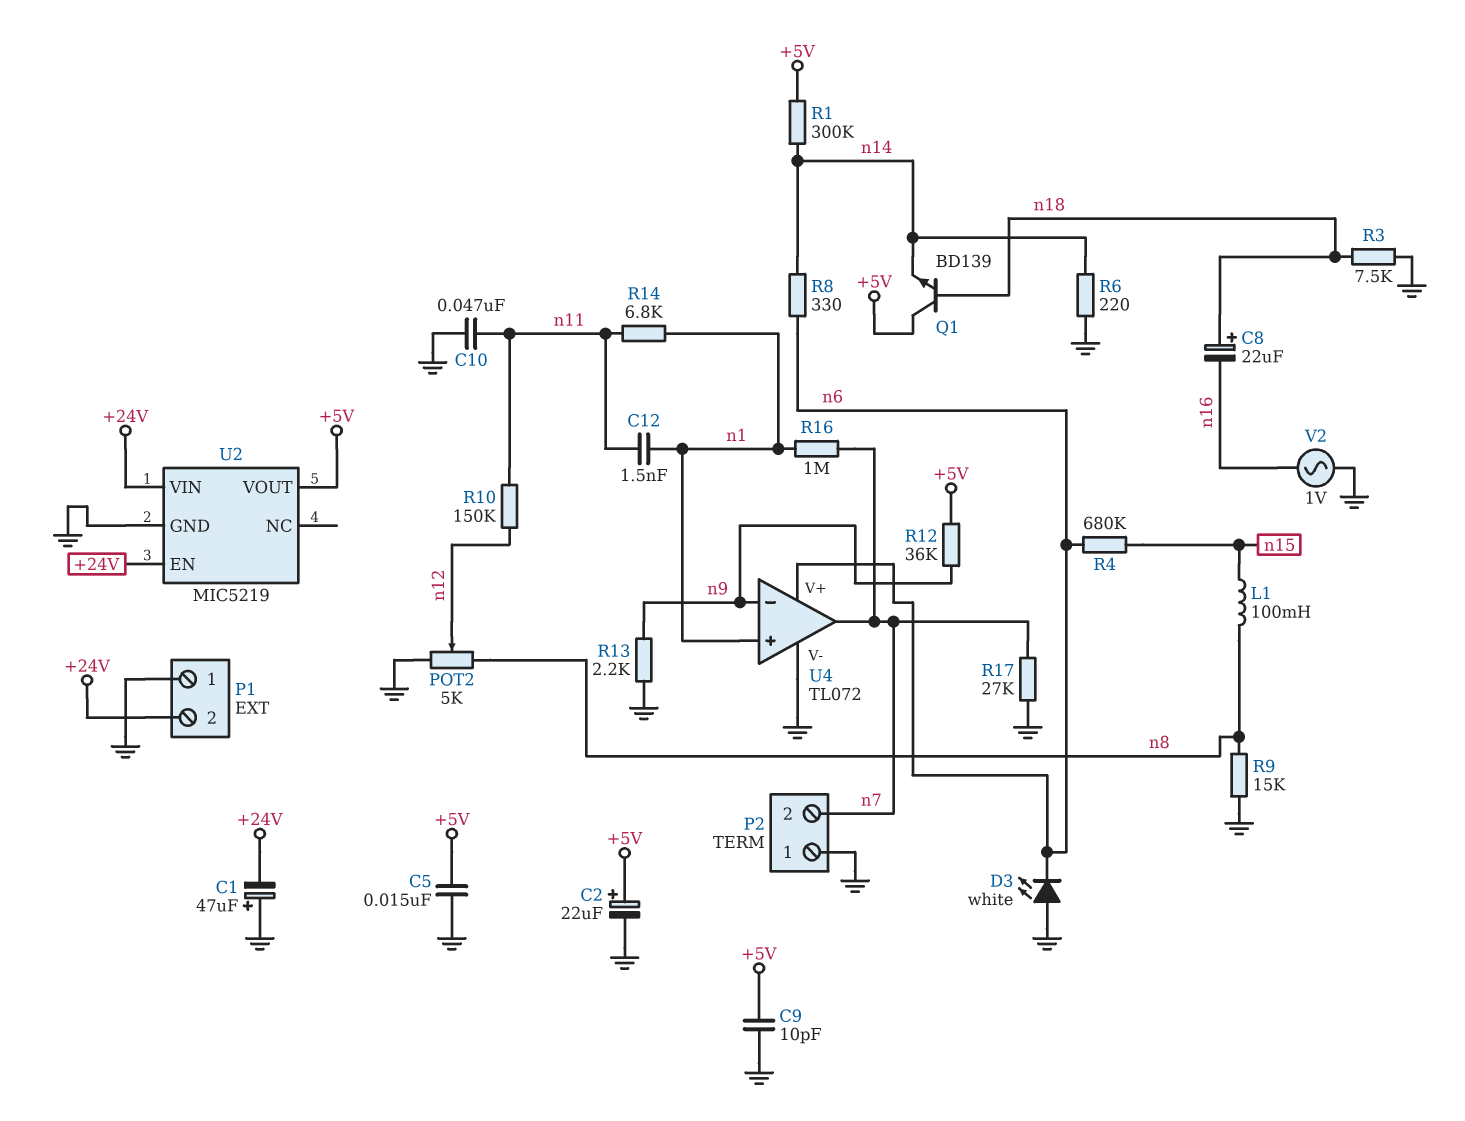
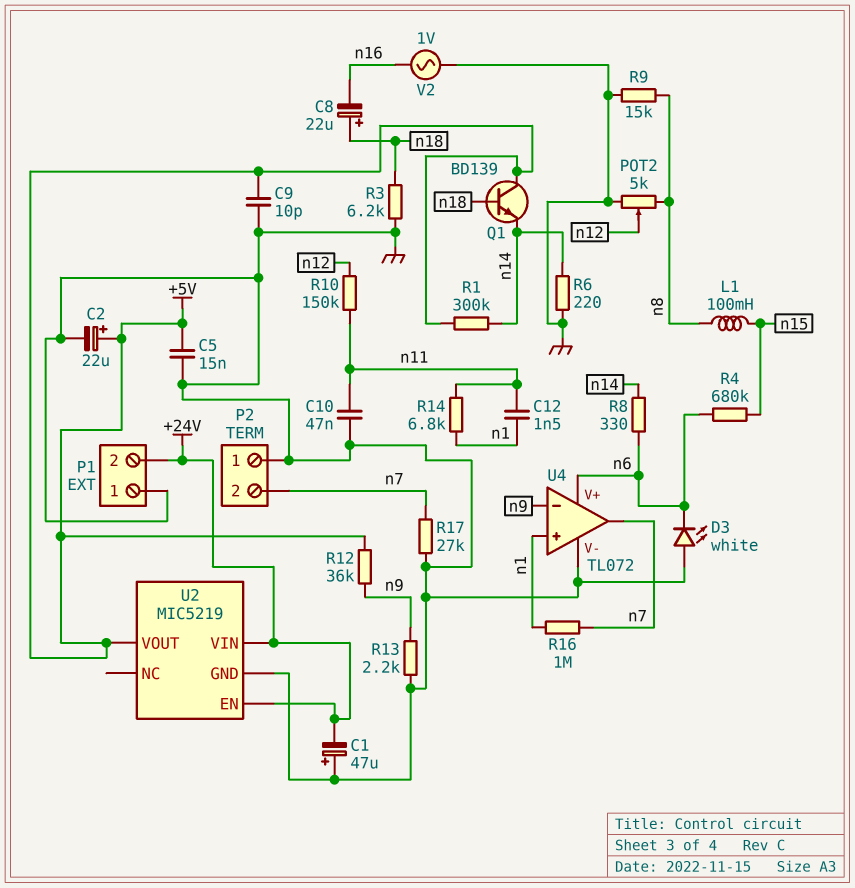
R3: 7.5k (GND, n18) -> 6.2k (GND, n18)

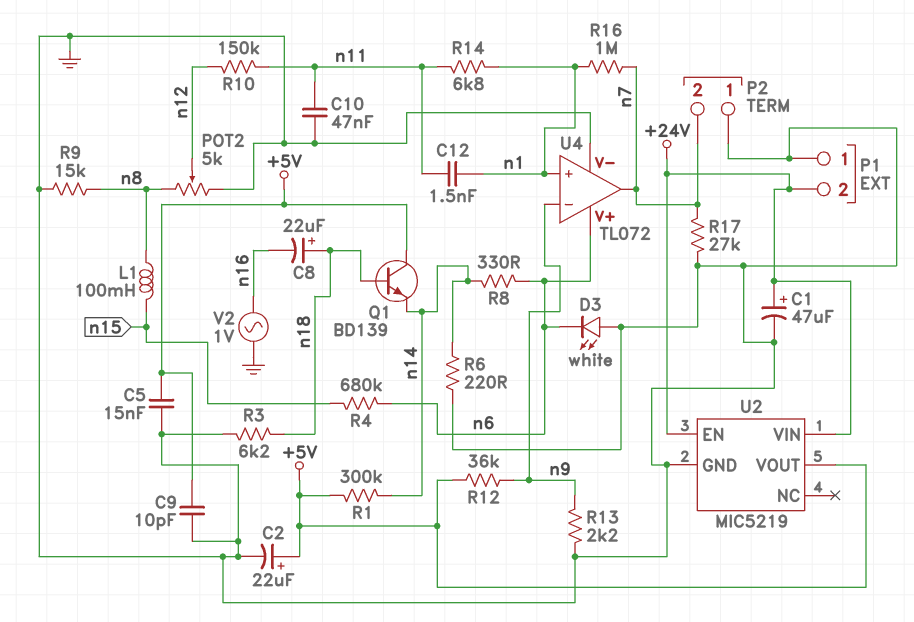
C1: 47uF (plus GND, minus +24V) -> 47uF (plus +24V, minus GND)

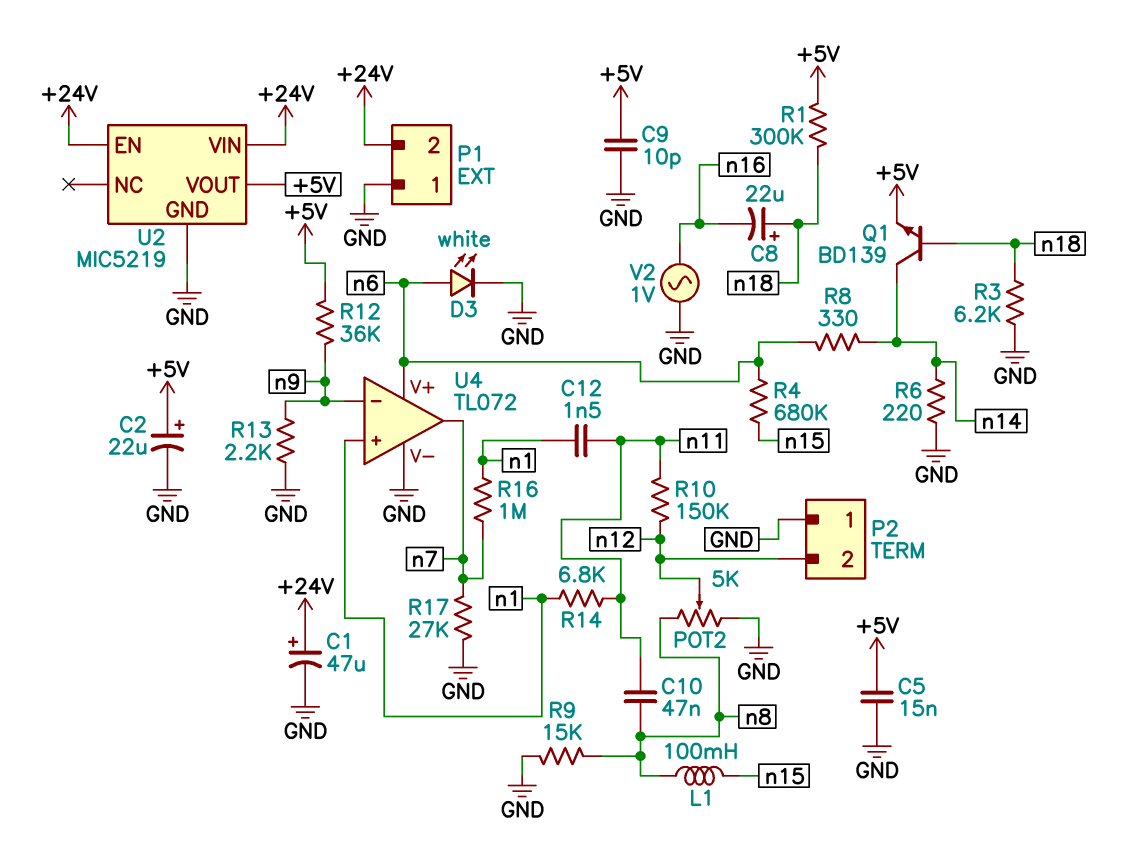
C10: 47nF (GND, n11) -> 47nF (n8, n11)
D3: LED white (A GND, K n6) -> LED white (A n6, K GND)
P2 pin 2: n7 -> n12
Q1: NPN BD139 (B n18, C +5V, E n14) -> NPN BD139 (B n18, C n14, E +5V)
R1: 300k (+5V, n14) -> 300k (+5V, n18)

